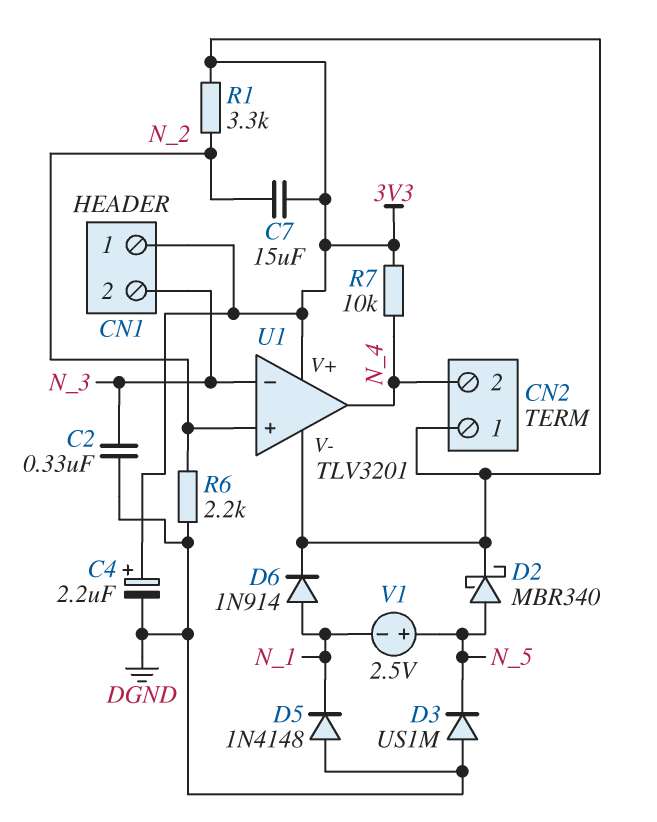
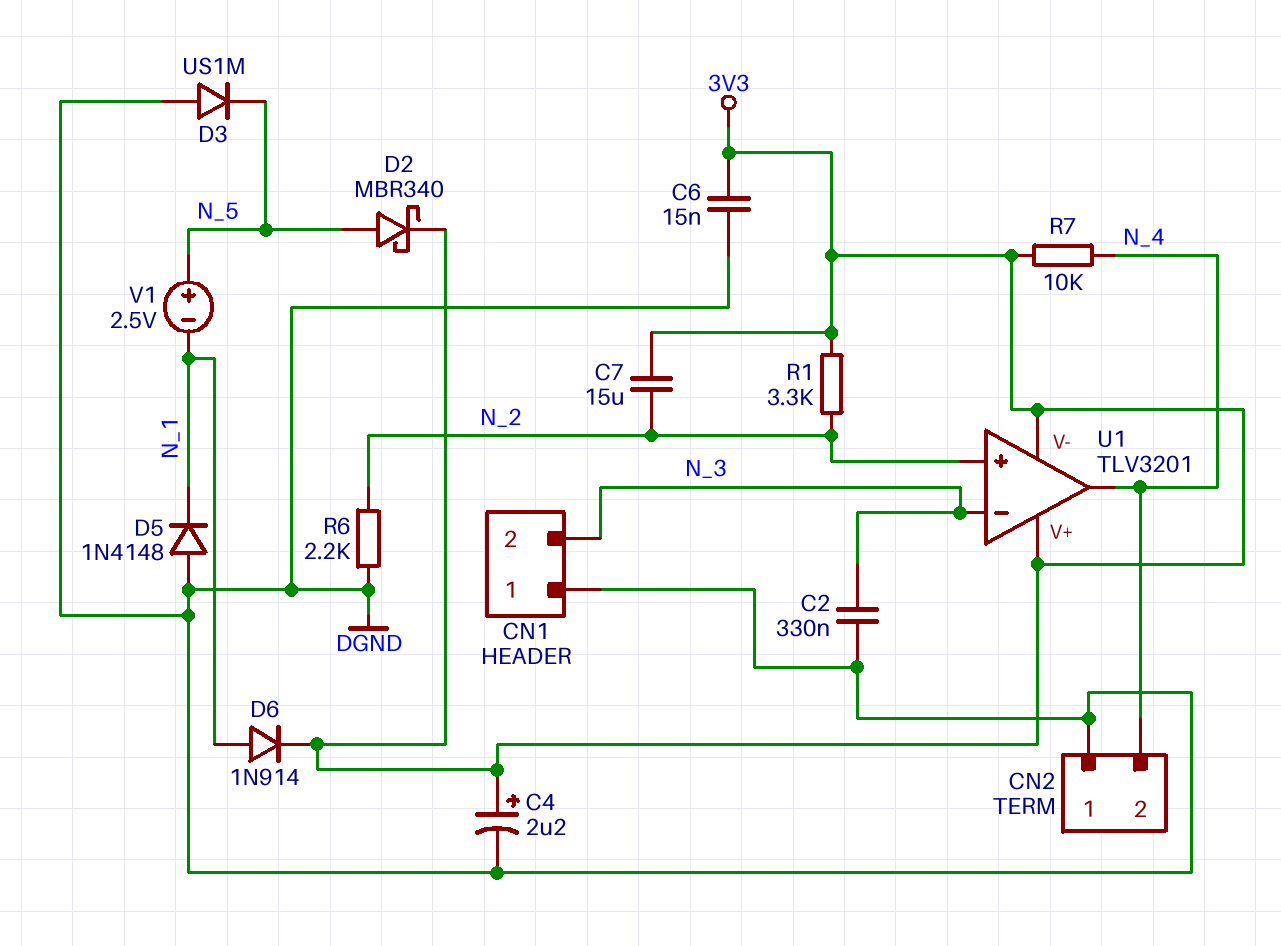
C6: none -> 15nF (3V3, DGND)
CN1 pin 1: 3V3 -> DGND
CN2 pin 1: 3V3 -> DGND

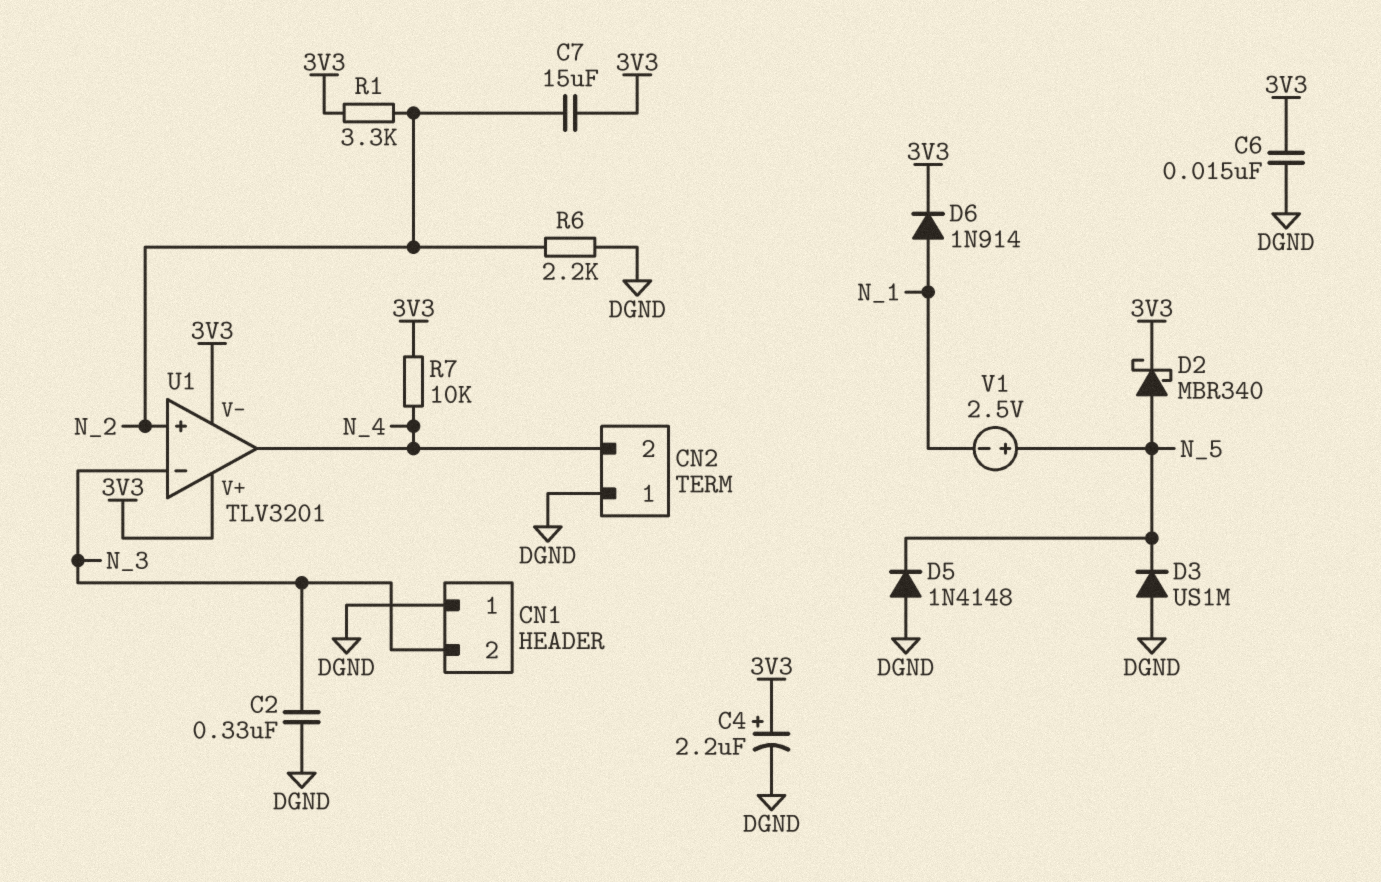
D5: diode 1N4148 (A DGND, K N_1) -> diode 1N4148 (A DGND, K N_5)

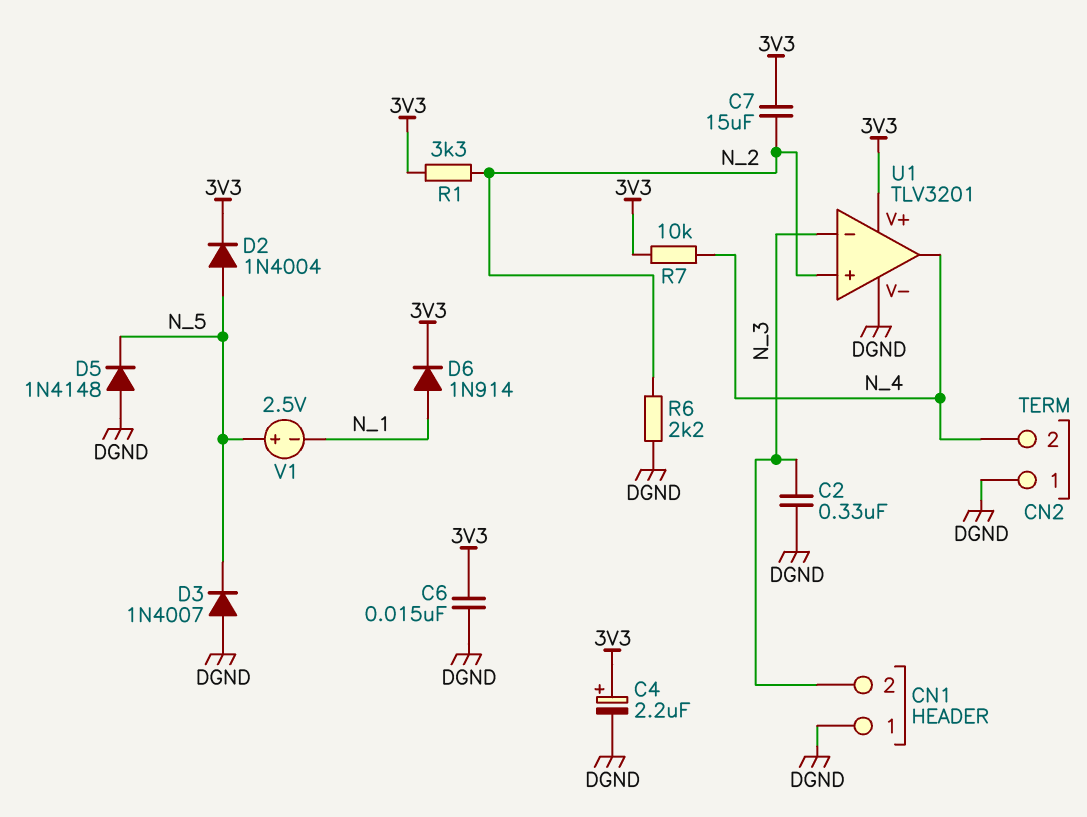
D2: schottky MBR340 (A N_5, K 3V3) -> diode 1N4004 (A N_5, K 3V3)
D3: diode US1M (A DGND, K N_5) -> diode 1N4007 (A DGND, K N_5)
U1 pin V-: 3V3 -> DGND

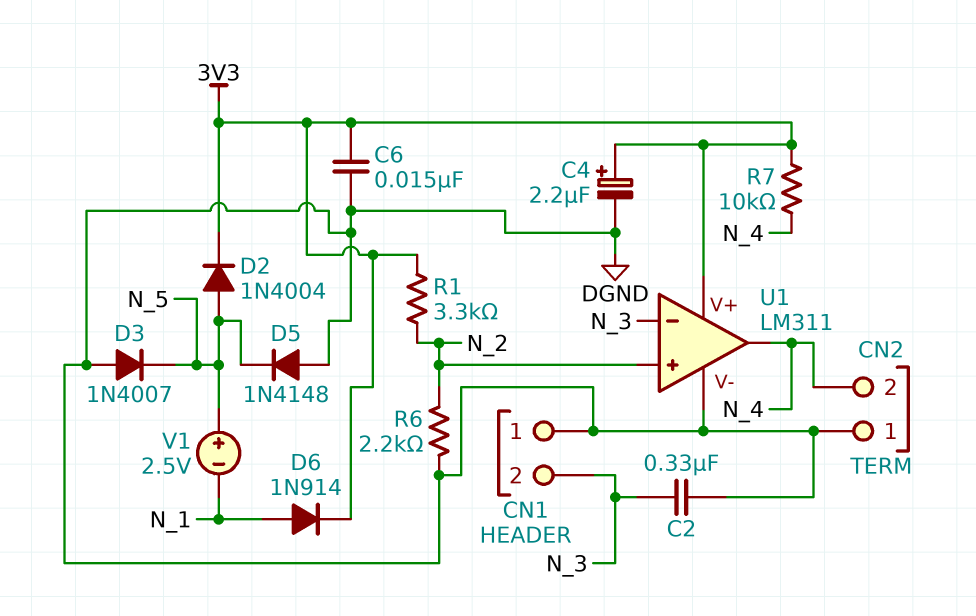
C7: 15uF (3V3, N_2) -> none
U1: TLV3201 -> LM311

